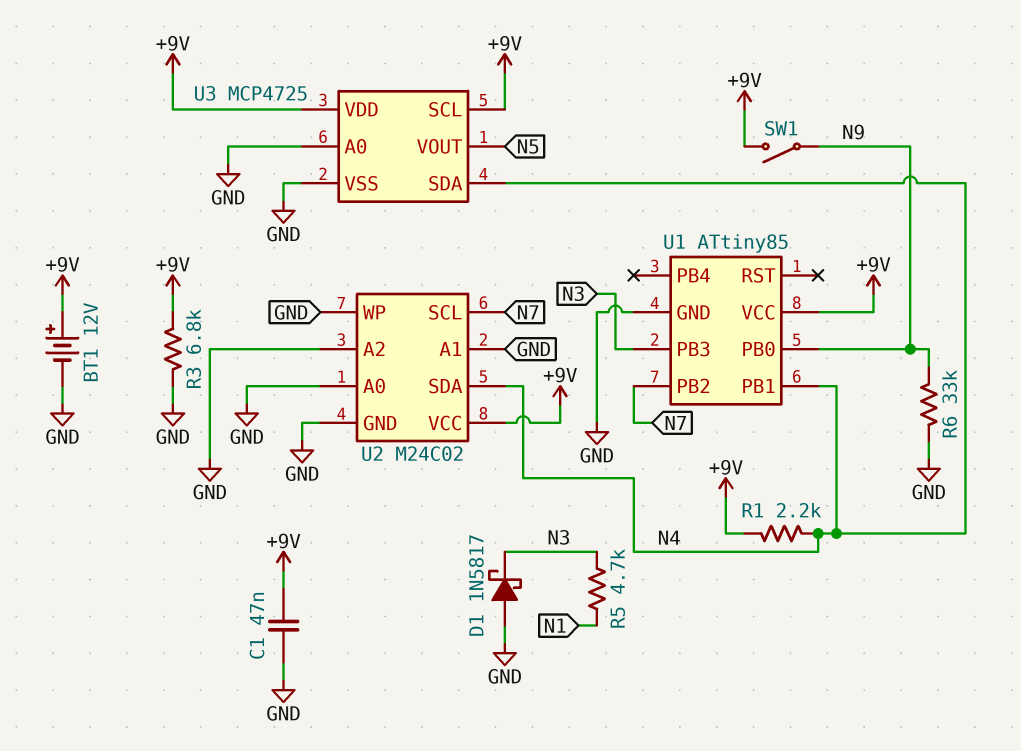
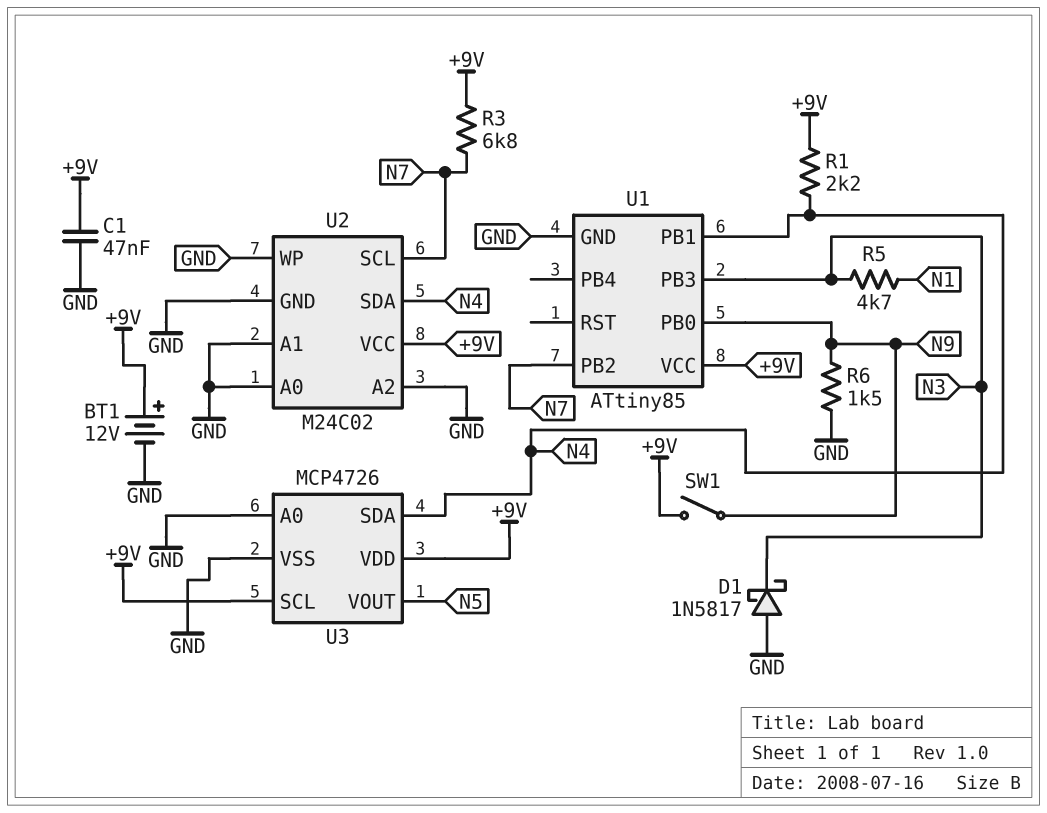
R3: 6.8k (+9V, GND) -> 6.8k (+9V, N7)
R6: 33k (GND, N9) -> 1.5k (GND, N9)
U3: MCP4725 -> MCP4726

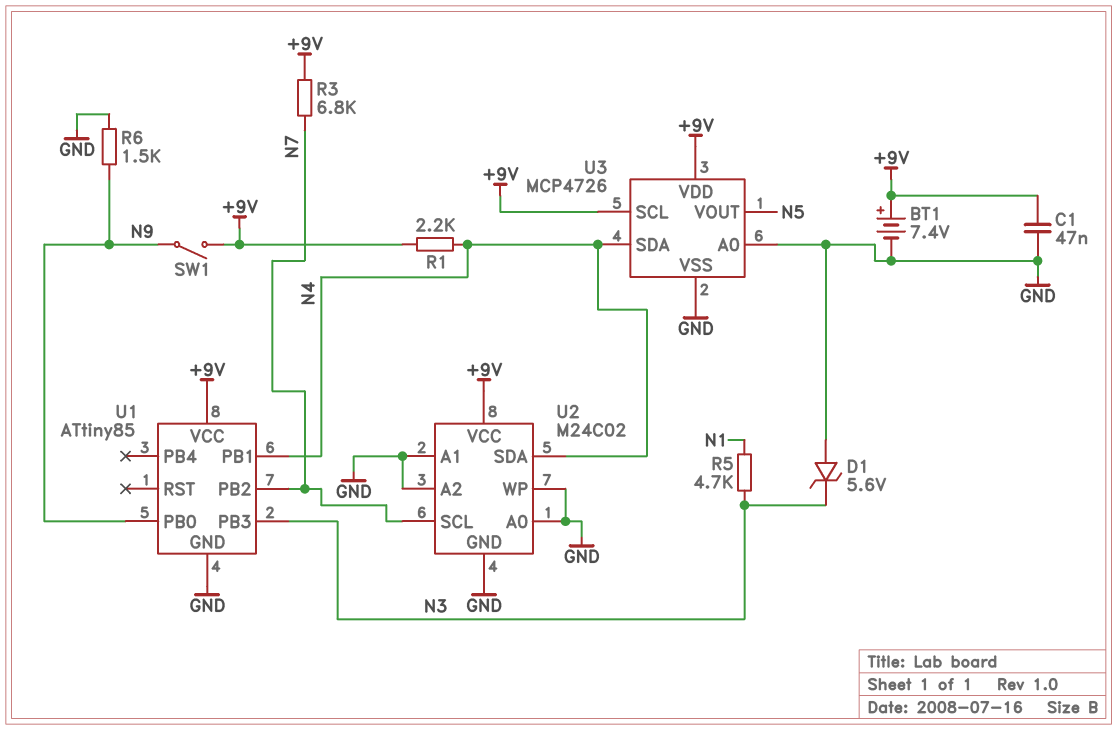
BT1: 12V (plus +9V, minus GND) -> 7.4V (plus +9V, minus GND)
D1: schottky 1N5817 (A GND, K N3) -> zener 5.6V (A GND, K N3)

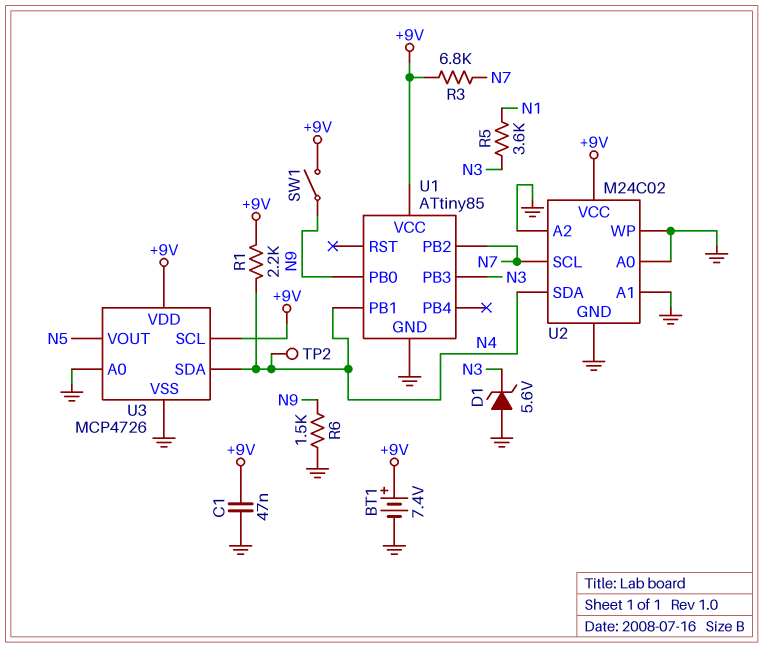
R5: 4.7k (N1, N3) -> 3.6k (N1, N3)
TP2: none -> test point (N4)

